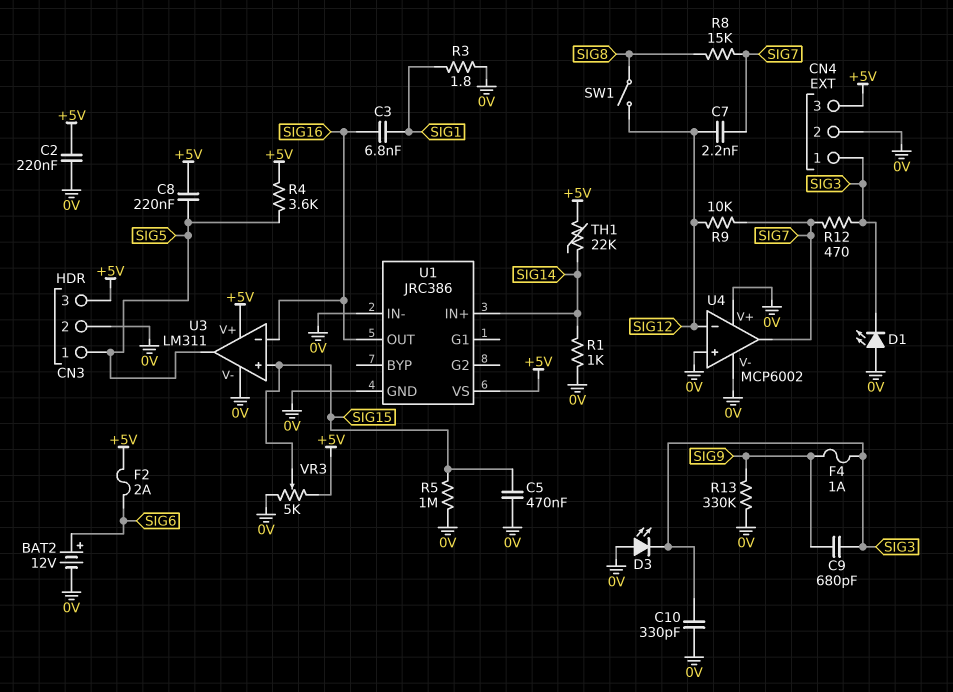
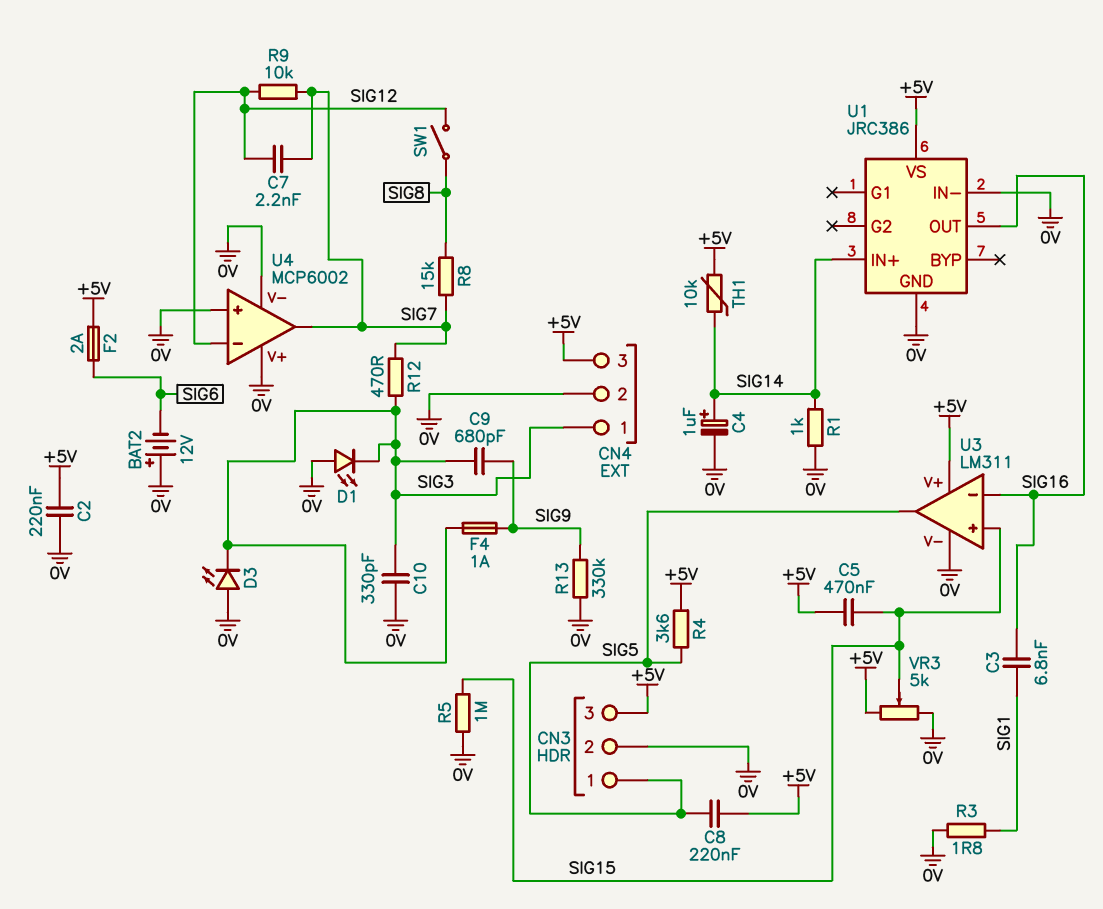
BAT2: 12V (plus SIG6, minus 0V) -> 12V (plus 0V, minus SIG6)
C4: none -> 1uF (plus SIG14, minus 0V)
C5: 470nF (0V, SIG15) -> 470nF (+5V, SIG15)
TH1: 22k (+5V, SIG14) -> 10k (+5V, SIG14)

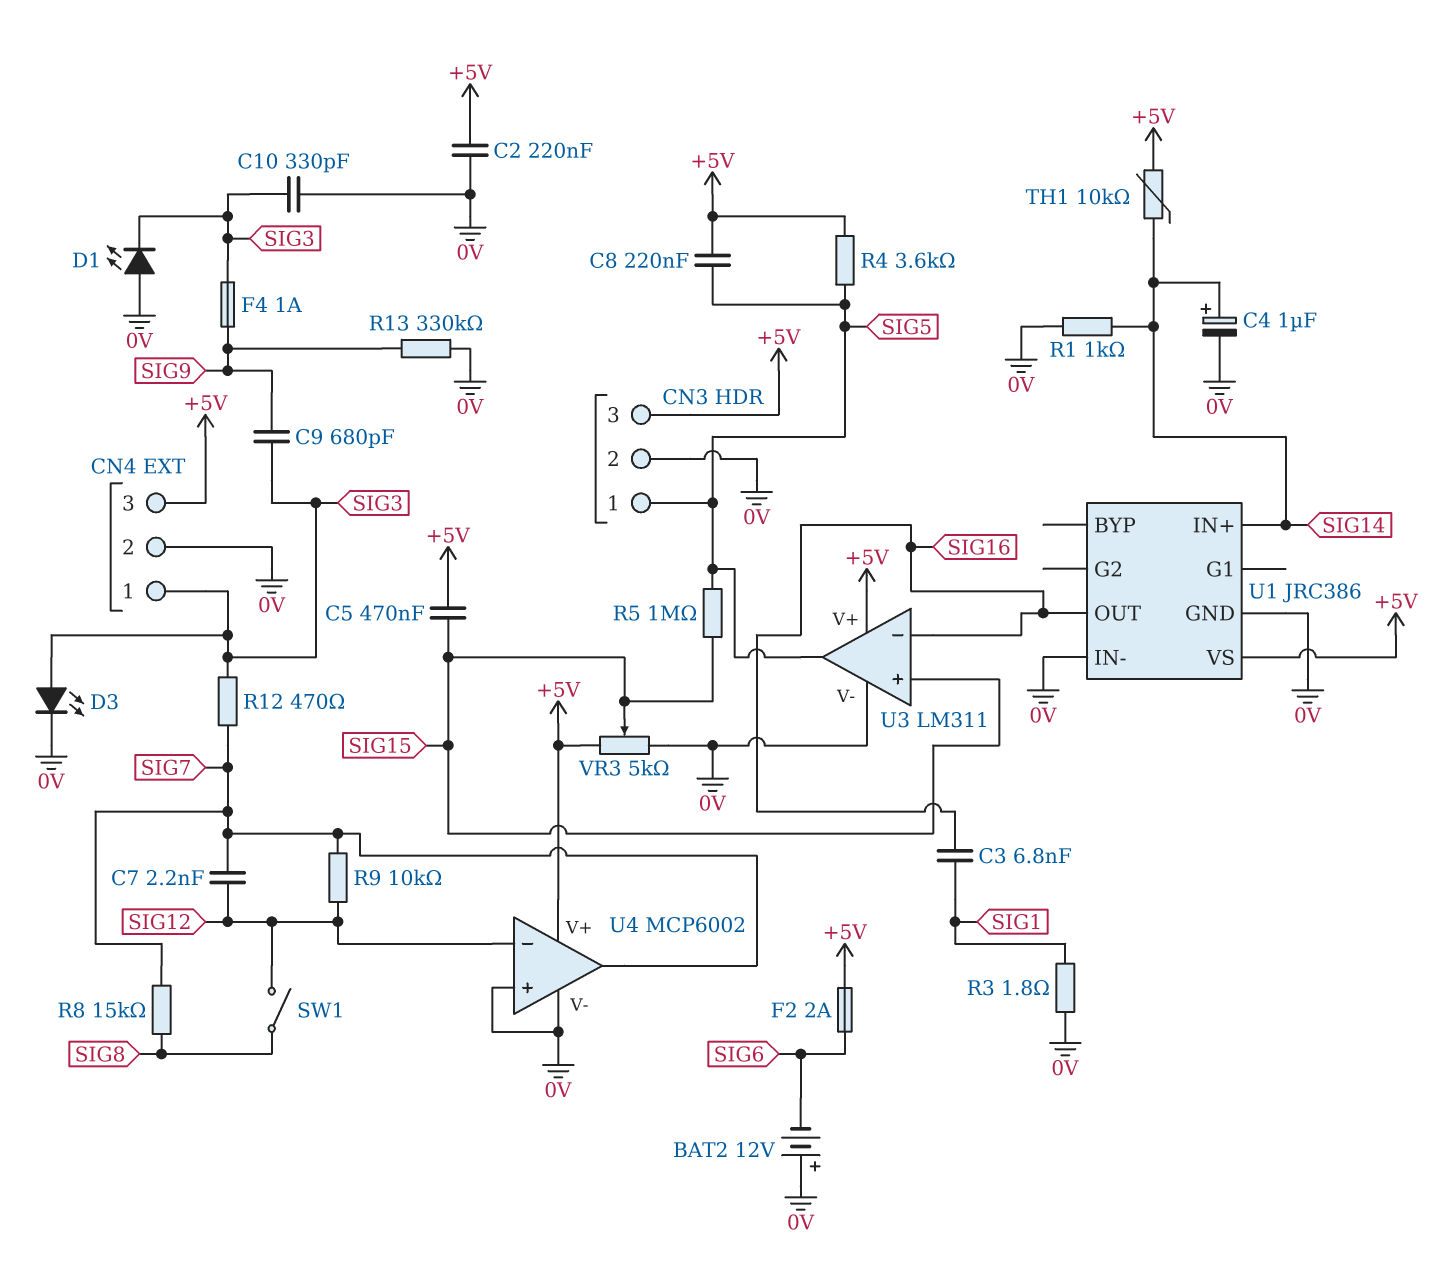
D3: LED (A 0V, K SIG3) -> LED (A SIG3, K 0V)
R5: 1M (0V, SIG15) -> 1M (SIG5, SIG15)
U4 pin V+: 0V -> +5V

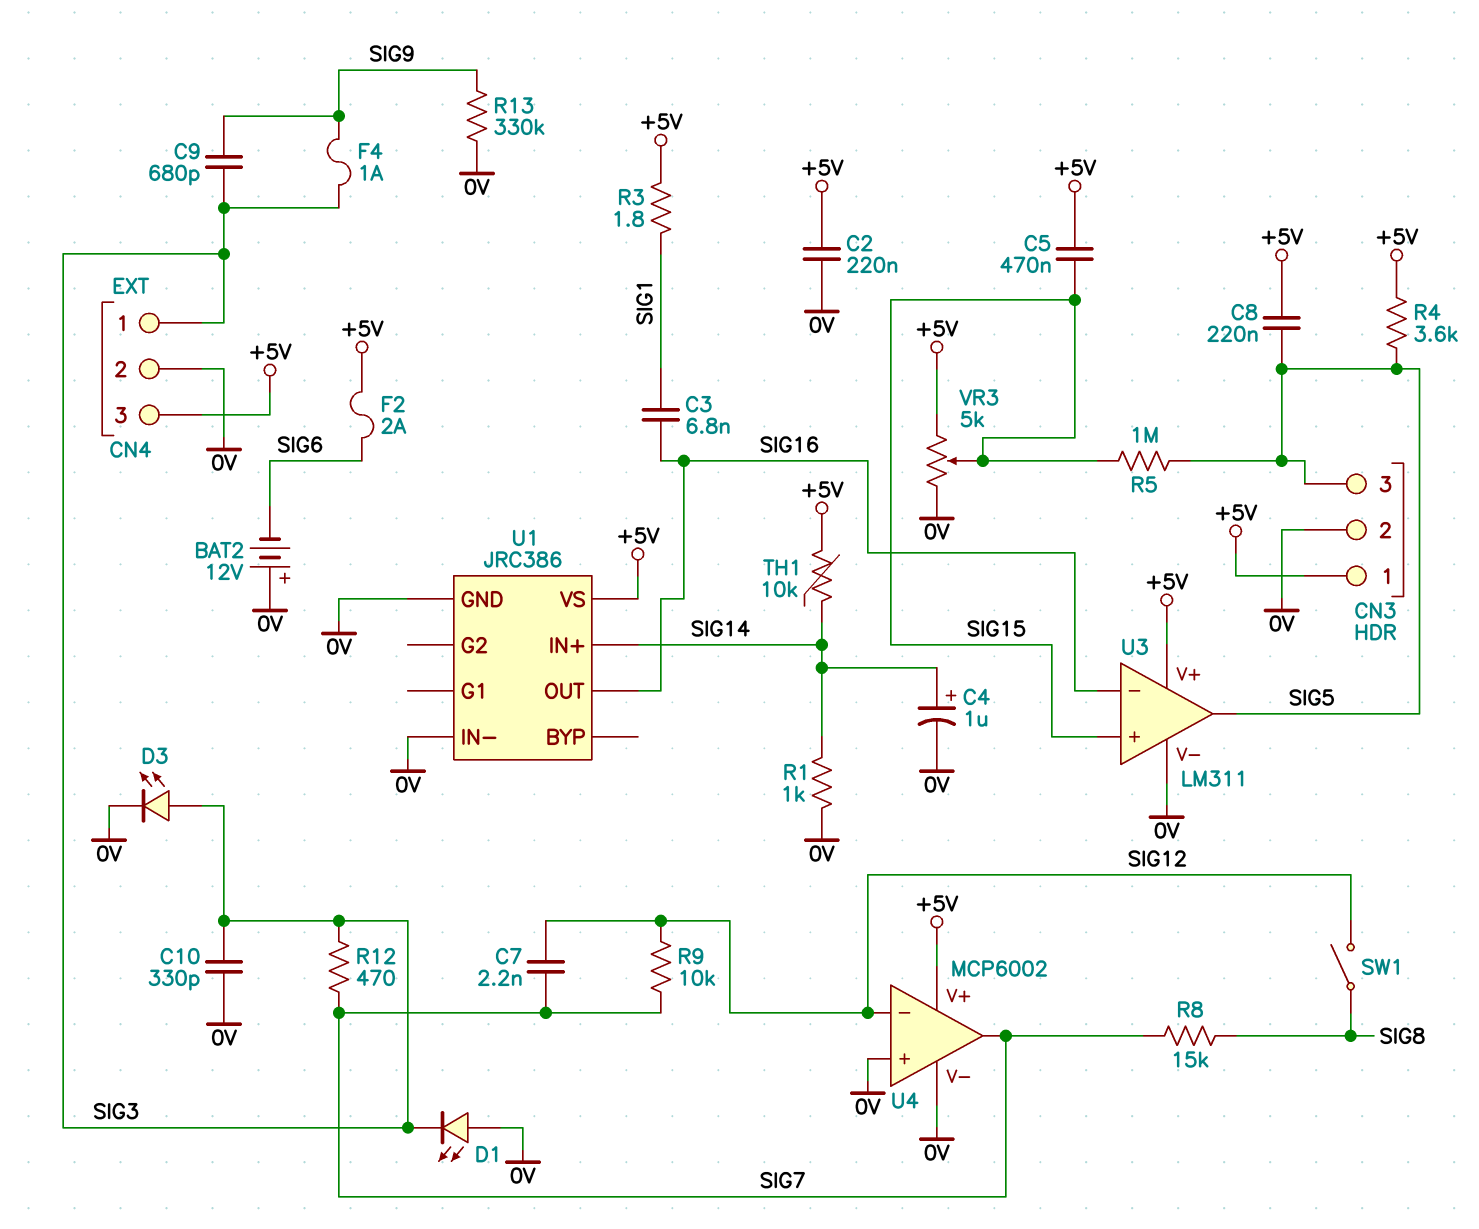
CN3 pin 1: SIG5 -> +5V
CN3 pin 3: +5V -> SIG5
R3: 1.8 (0V, SIG1) -> 1.8 (+5V, SIG1)

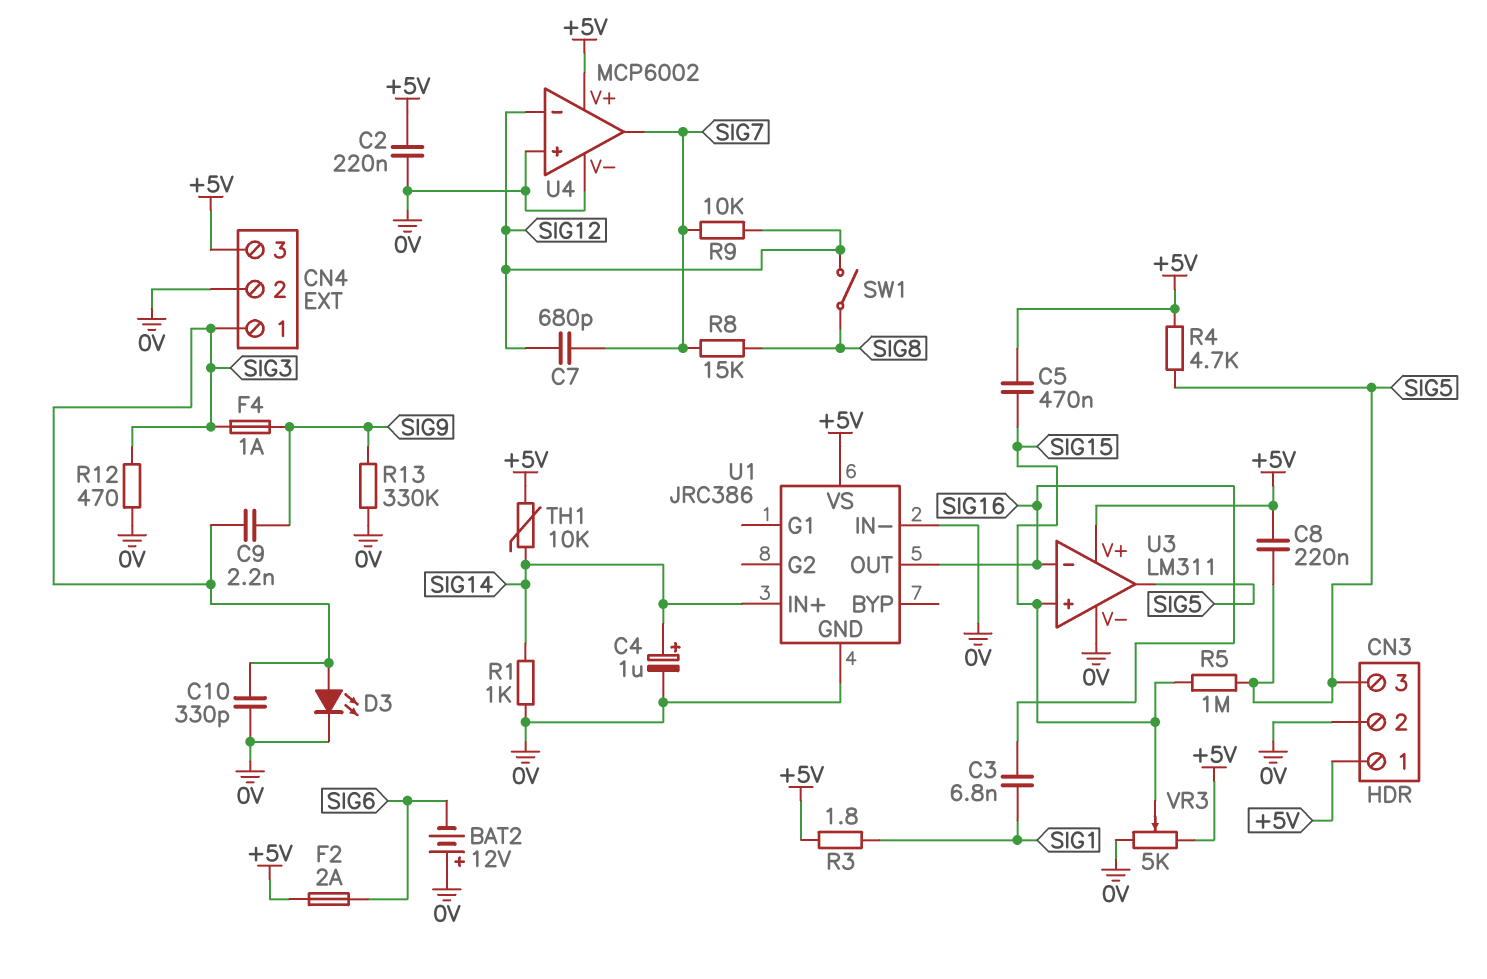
C7: 2.2nF (SIG7, SIG12) -> 680pF (SIG7, SIG12)
C9: 680pF (SIG3, SIG9) -> 2.2nF (SIG3, SIG9)
D1: LED (A 0V, K SIG3) -> none
R4: 3.6k (+5V, SIG5) -> 4.7k (+5V, SIG5)
R12: 470 (SIG3, SIG7) -> 470 (0V, SIG3)

